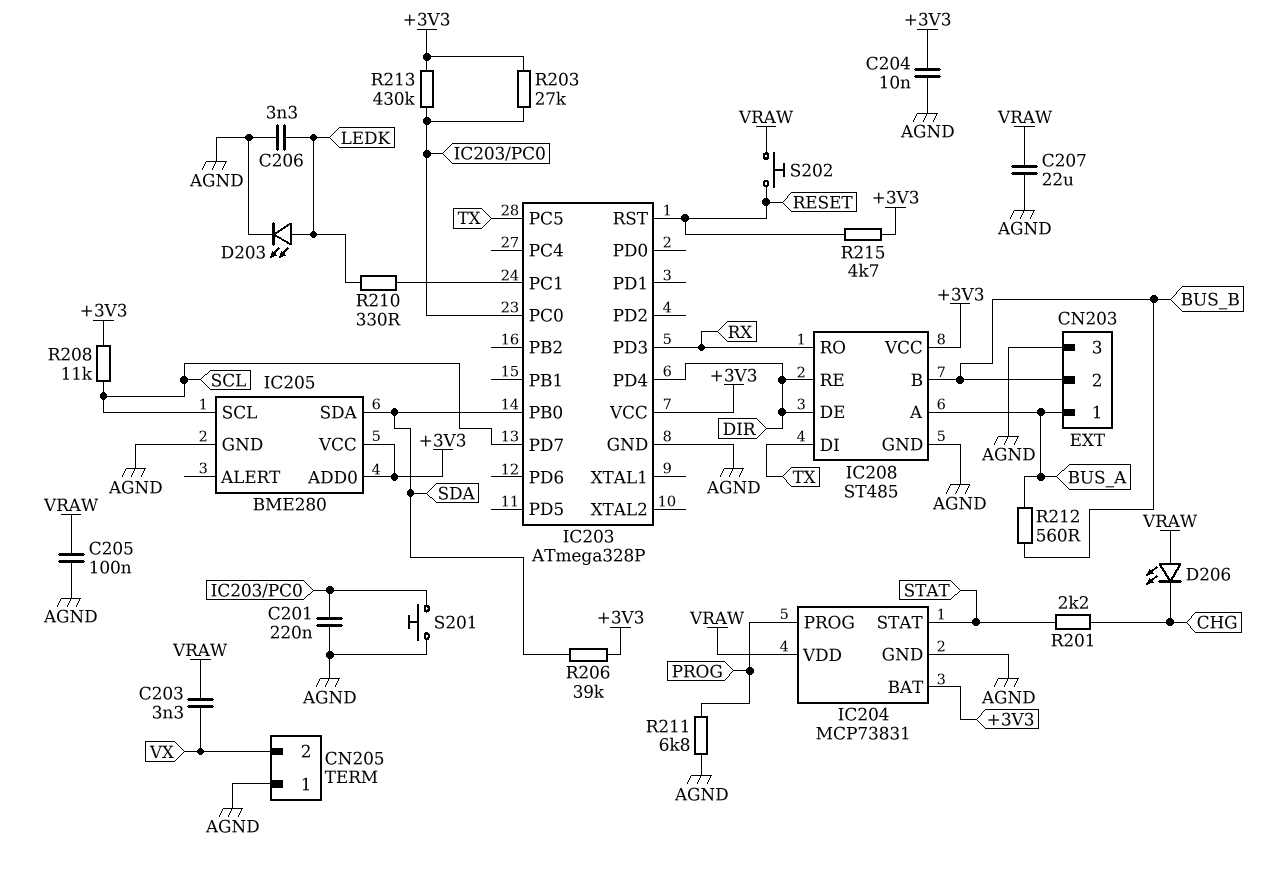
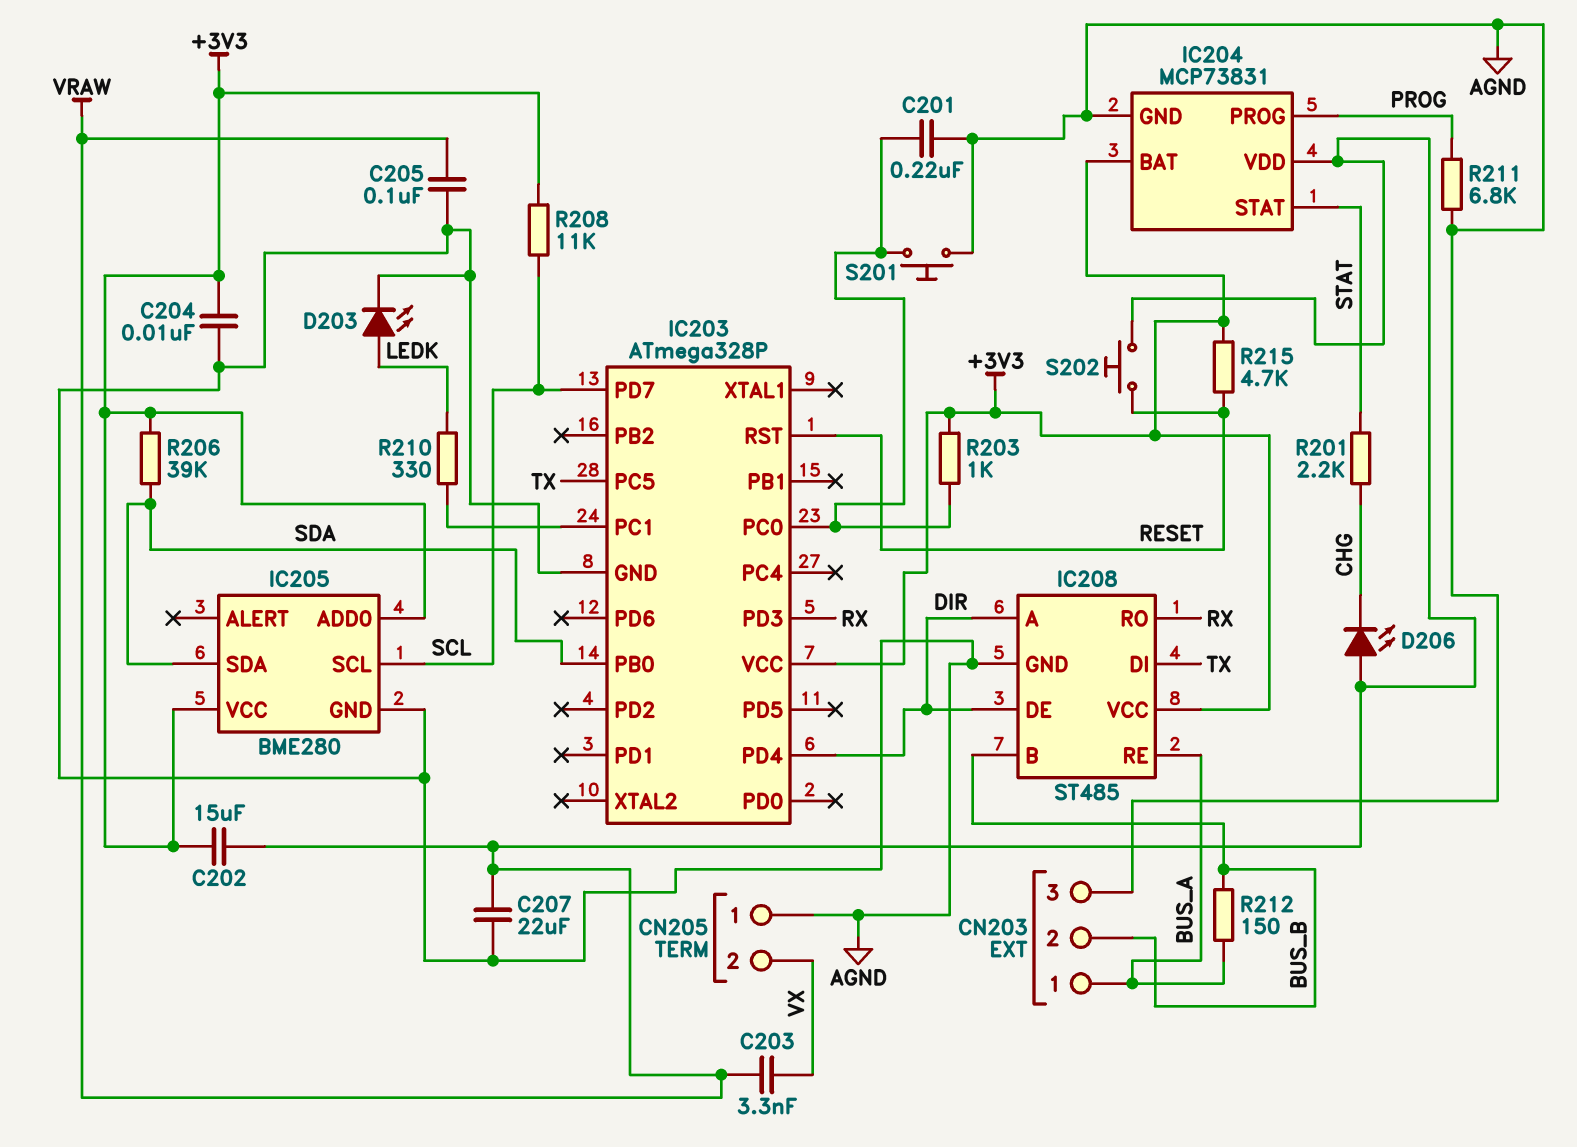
C202: none -> 15uF (+3V3, VRAW)
C206: 3.3nF (AGND, LEDK) -> none
IC208 pin A: BUS_A -> DIR
IC208 pin RE: DIR -> BUS_A
R203: 27k (+3V3, IC203/PC0) -> 1k (+3V3, IC203/PC0)
R212: 560 (BUS_A, BUS_B) -> 150 (BUS_A, BUS_B)
R213: 430k (+3V3, IC203/PC0) -> none

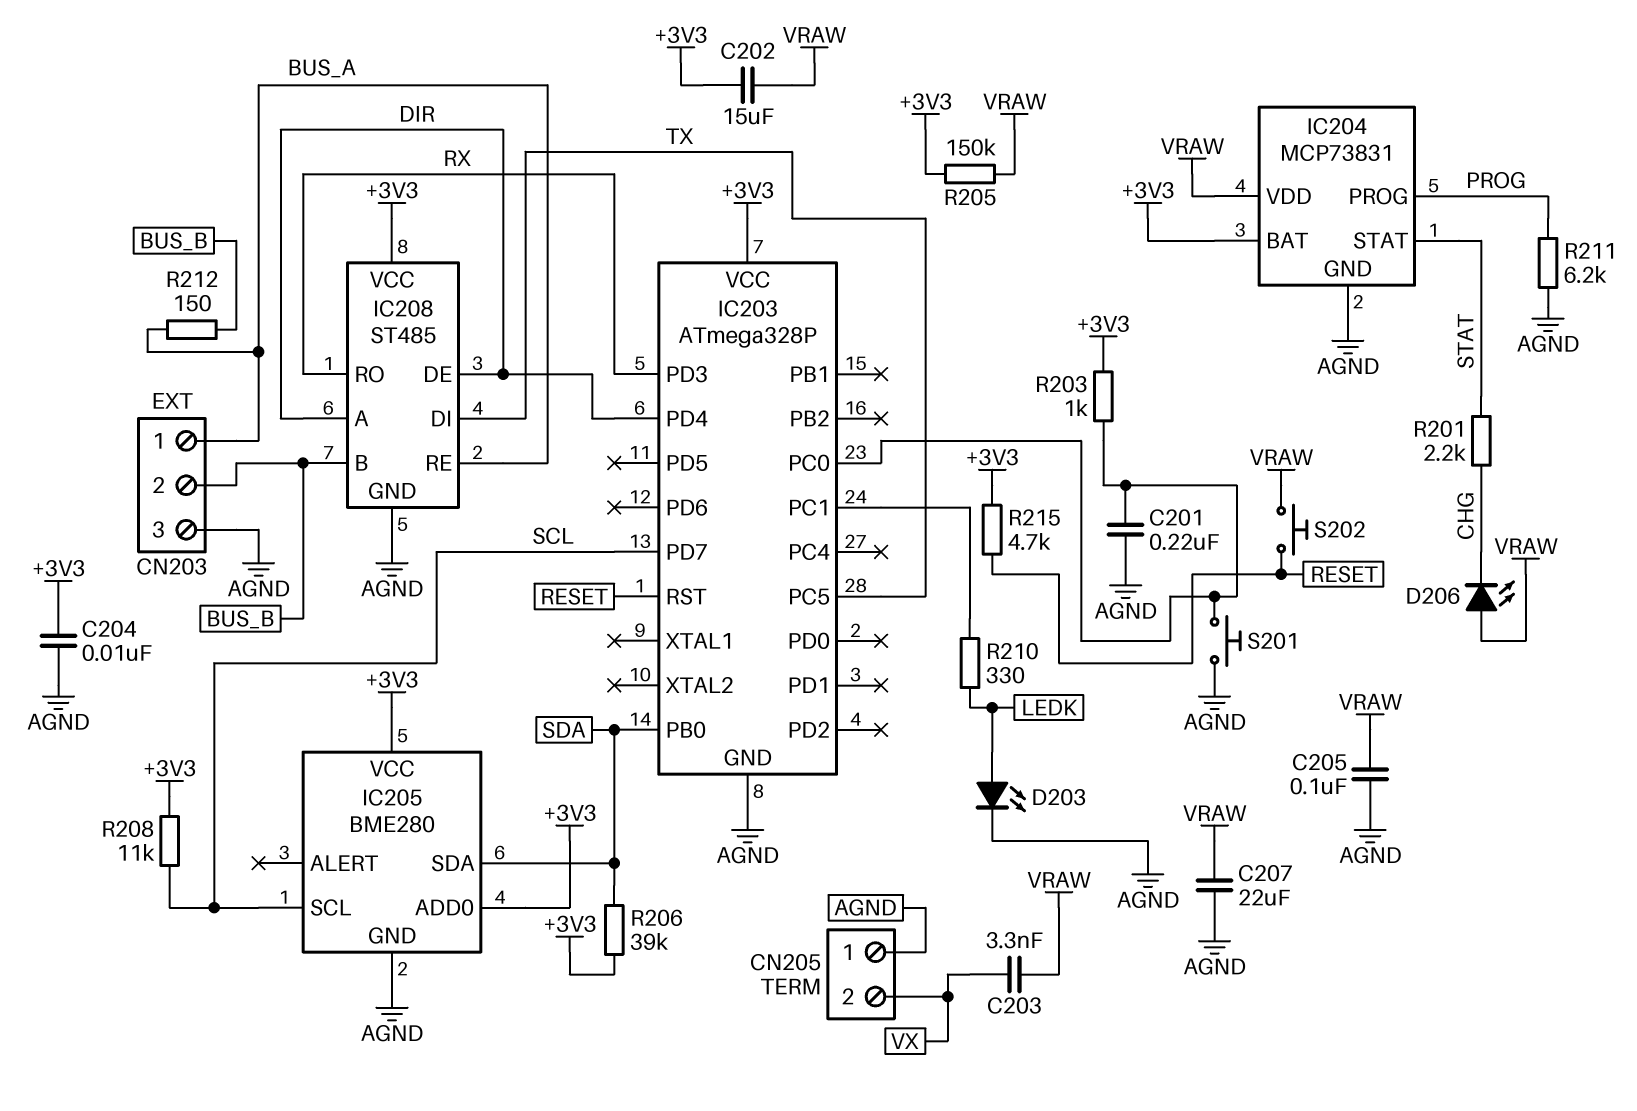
R205: none -> 150k (+3V3, VRAW)
R211: 6.8k (AGND, PROG) -> 6.2k (AGND, PROG)

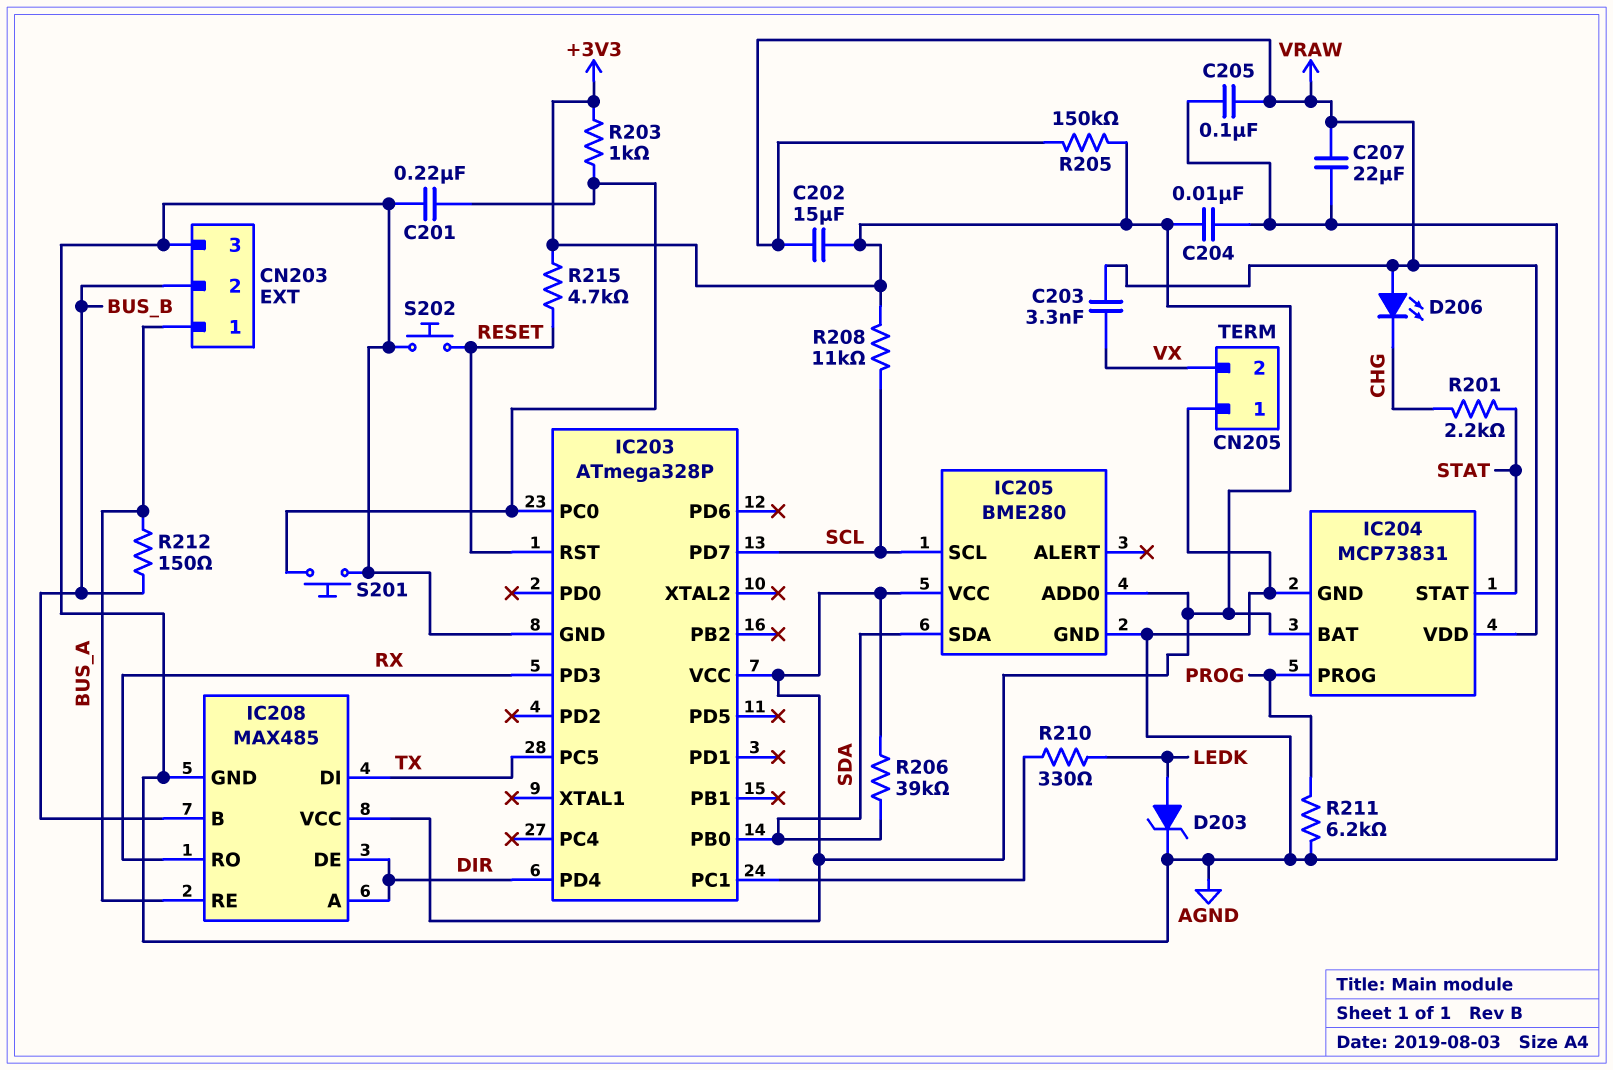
D203: LED (A LEDK, K AGND) -> zener (A LEDK, K AGND)
IC208: ST485 -> MAX485
S202: button (RESET, VRAW) -> button (AGND, RESET)

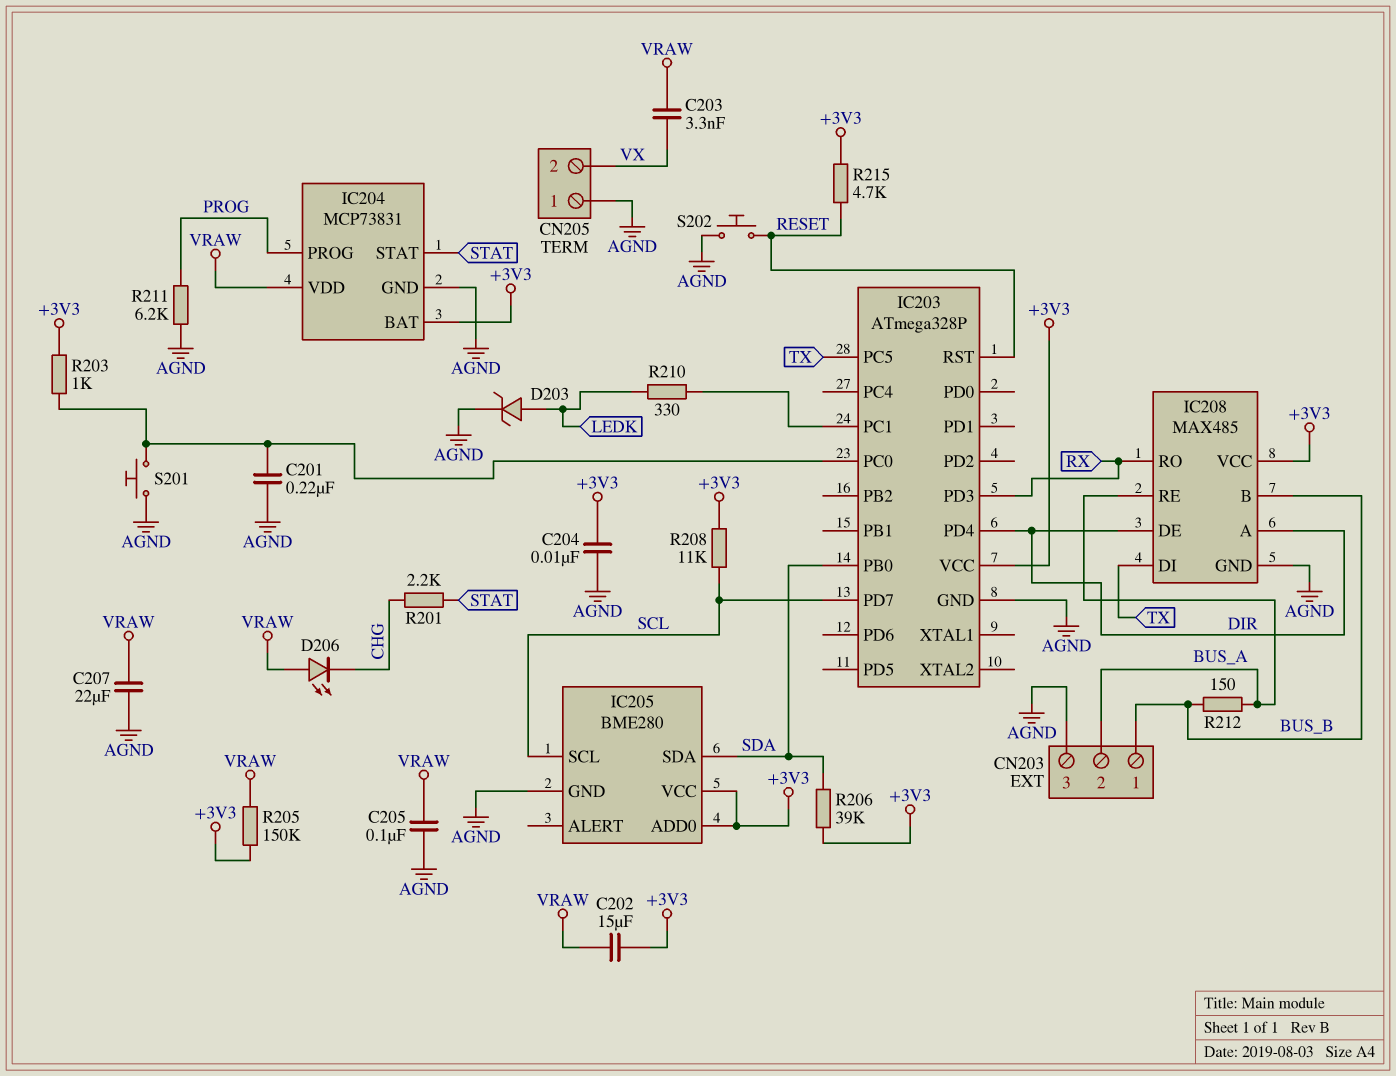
CN203 pin 1: BUS_A -> BUS_B
CN203 pin 2: BUS_B -> BUS_A

